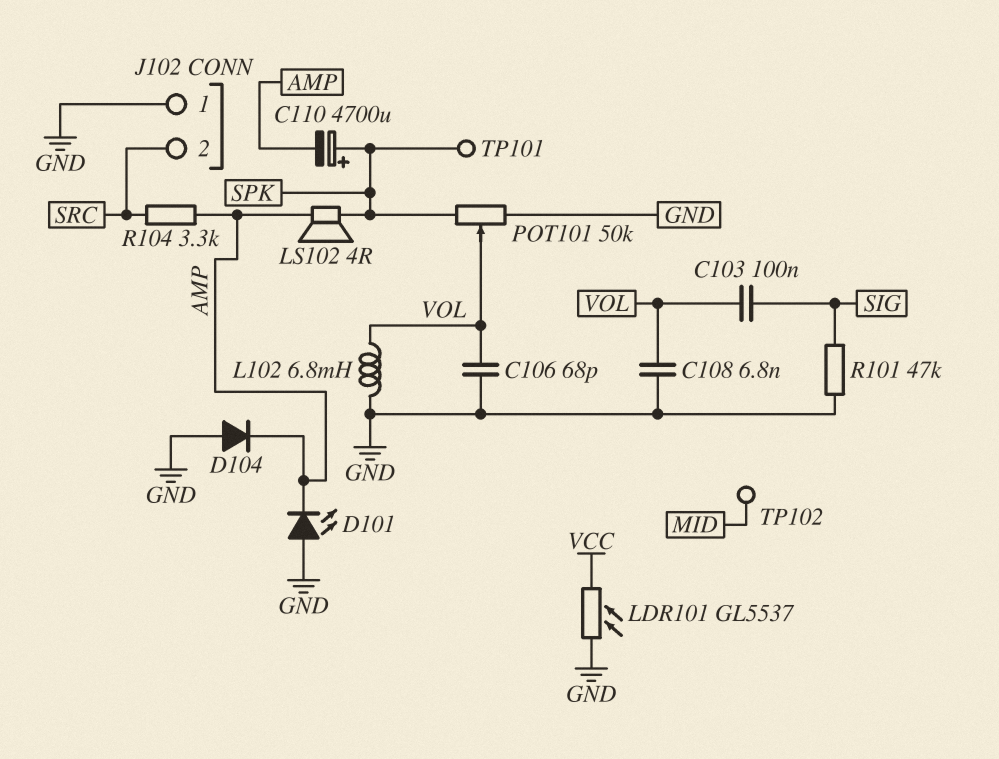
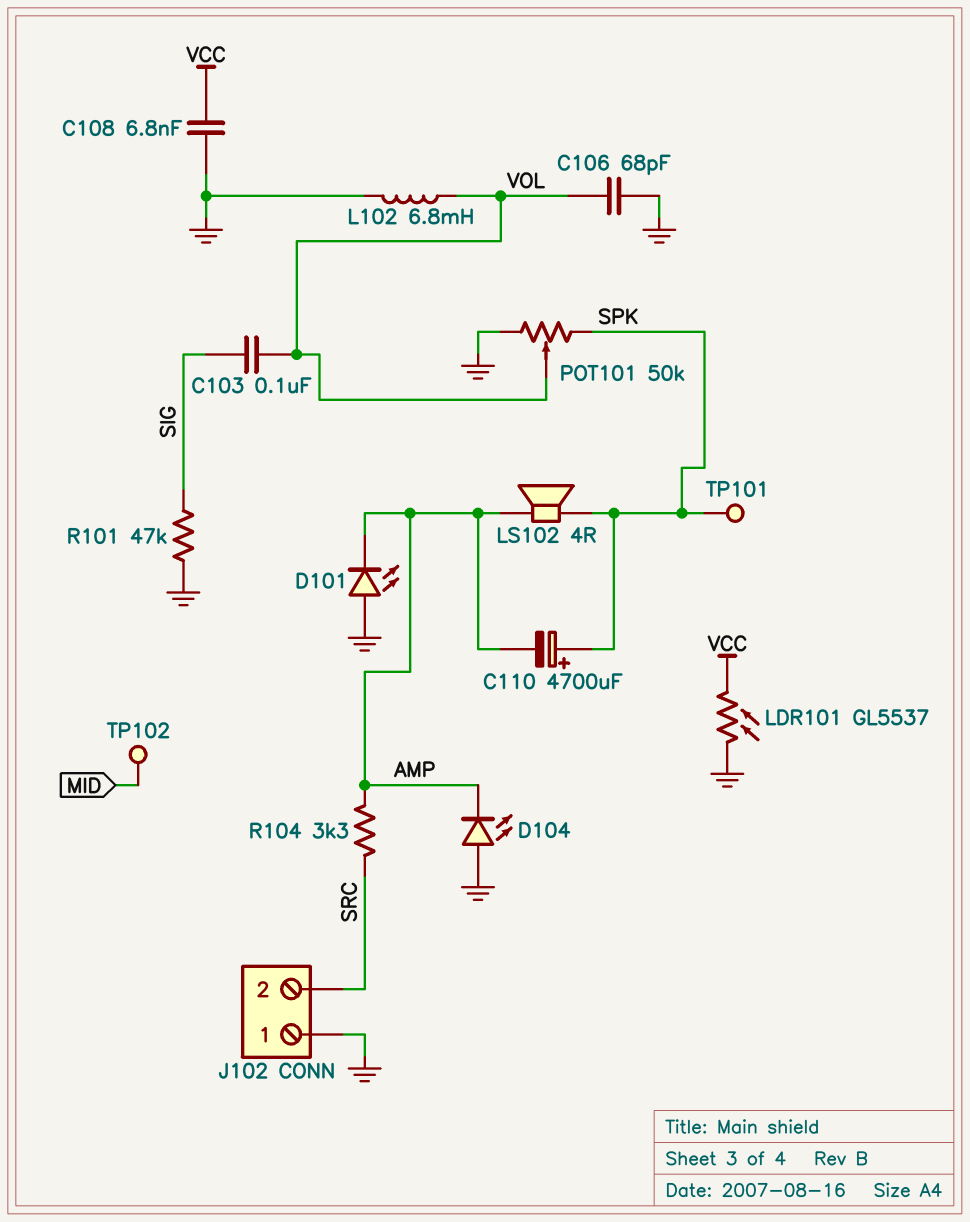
C108: 6.8nF (GND, VOL) -> 6.8nF (GND, VCC)
D104: diode (A GND, K AMP) -> LED (A GND, K AMP)

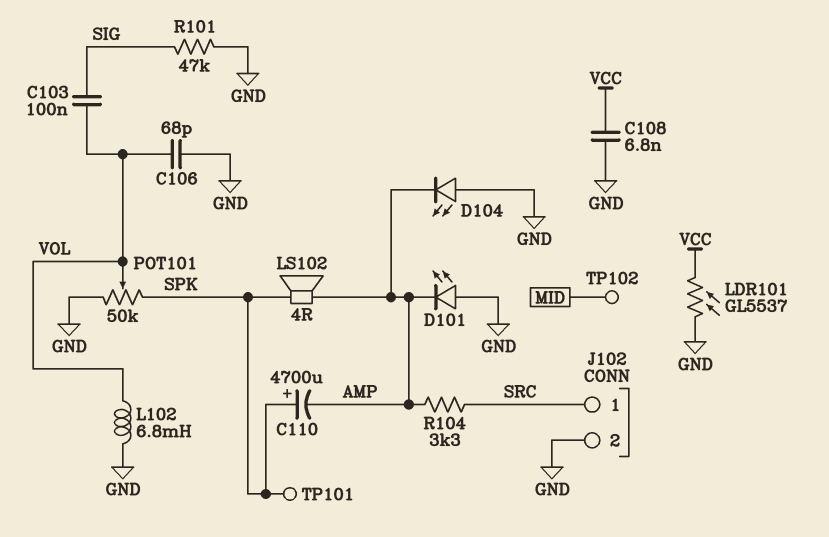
J102 pin 1: GND -> SRC
J102 pin 2: SRC -> GND

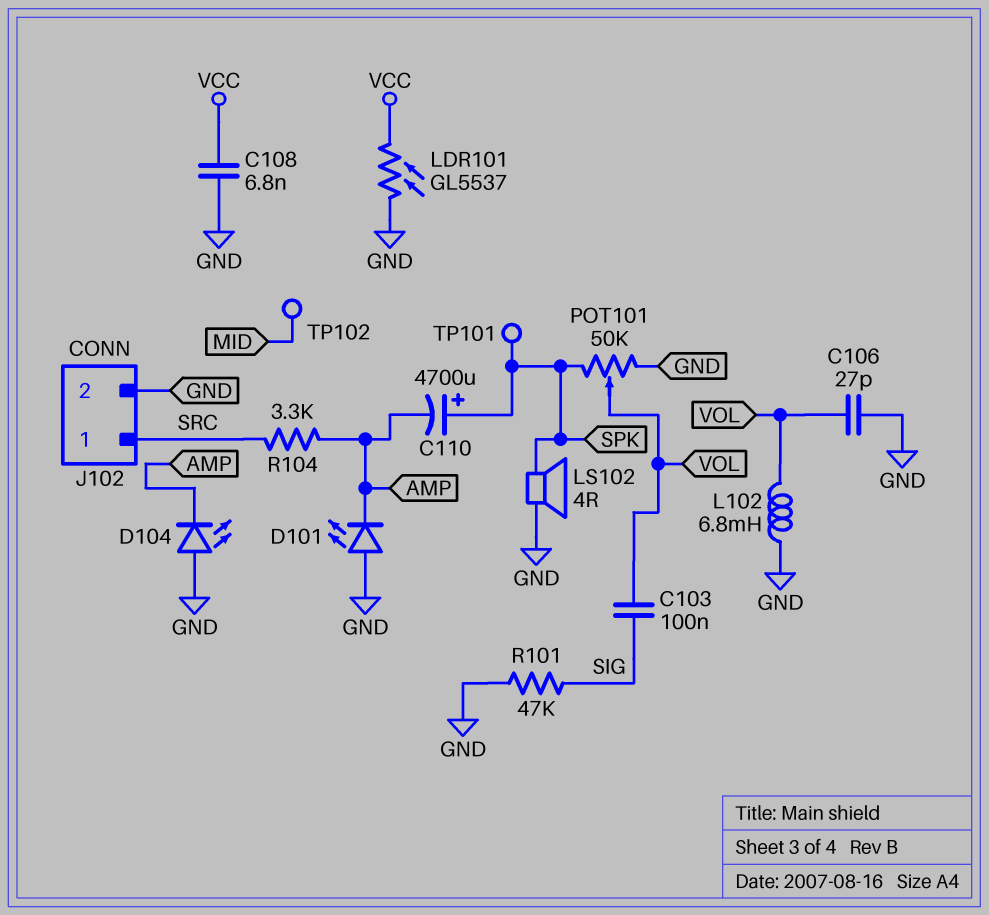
C106: 68pF (GND, VOL) -> 27pF (GND, VOL)
LS102: speaker 4R (AMP, SPK) -> speaker 4R (GND, SPK)

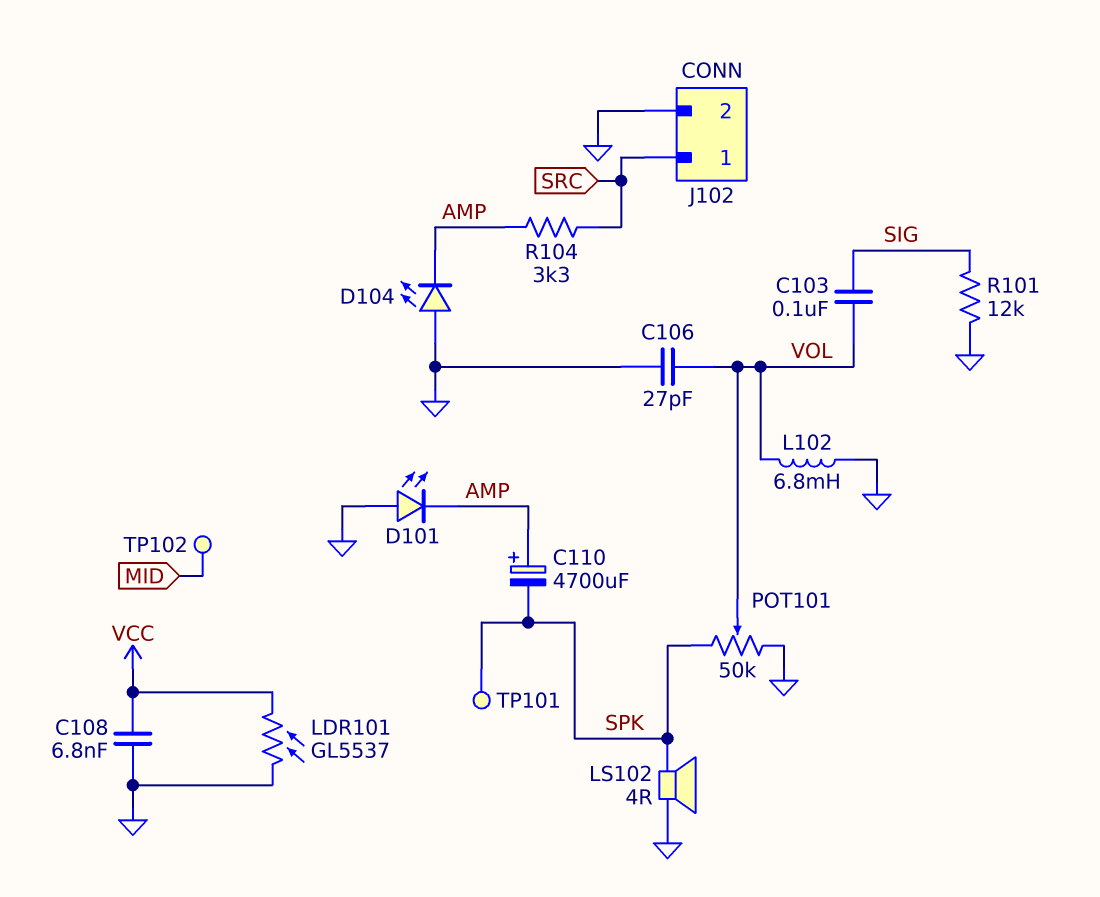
C110: 4700uF (plus SPK, minus AMP) -> 4700uF (plus AMP, minus SPK)
R101: 47k (GND, SIG) -> 12k (GND, SIG)

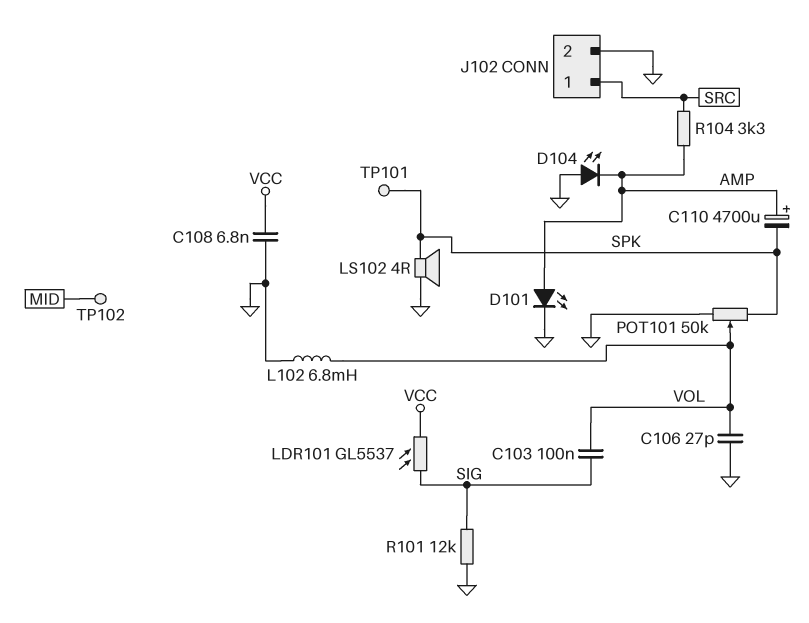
D101: LED (A GND, K AMP) -> LED (A AMP, K GND)
LDR101: GL5537 (GND, VCC) -> GL5537 (SIG, VCC)

